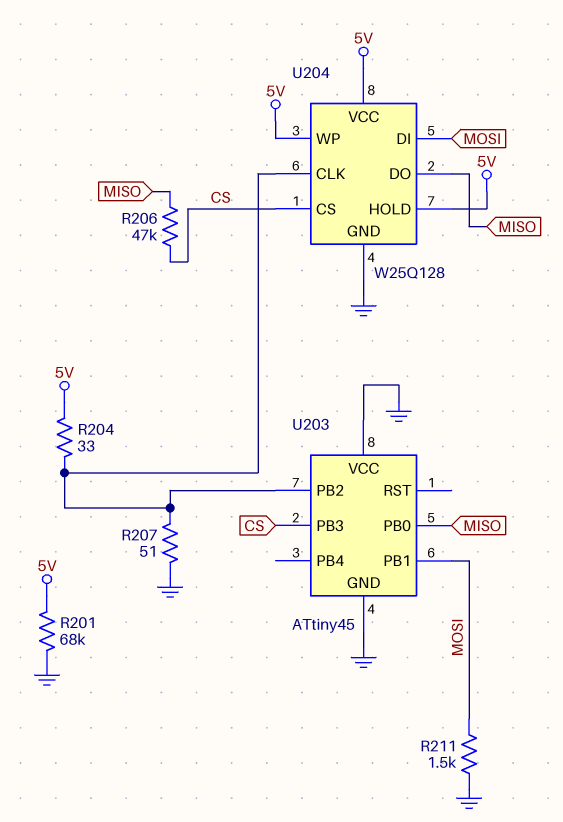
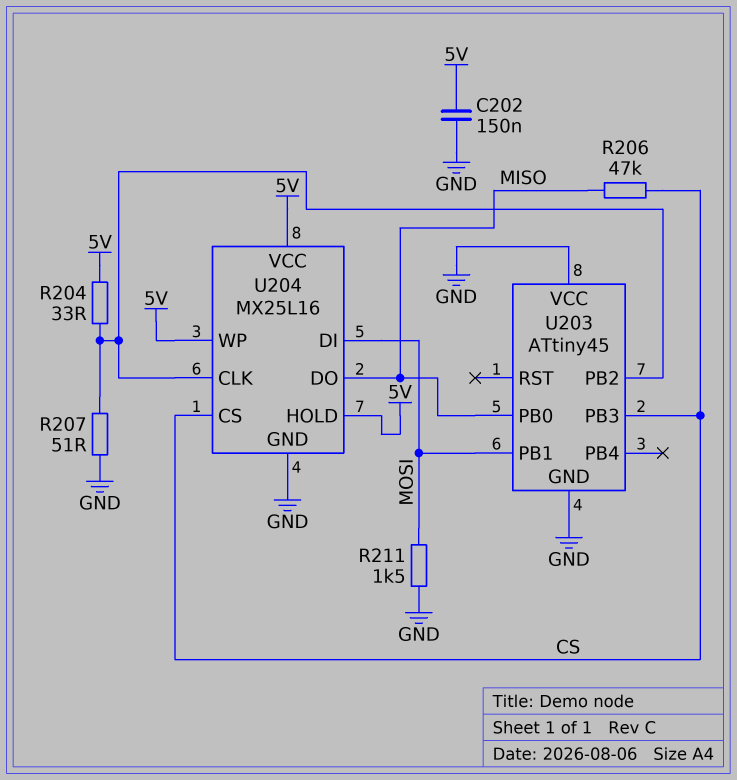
C202: none -> 150nF (5V, GND)
R201: 68k (5V, GND) -> none
U204: W25Q128 -> MX25L16

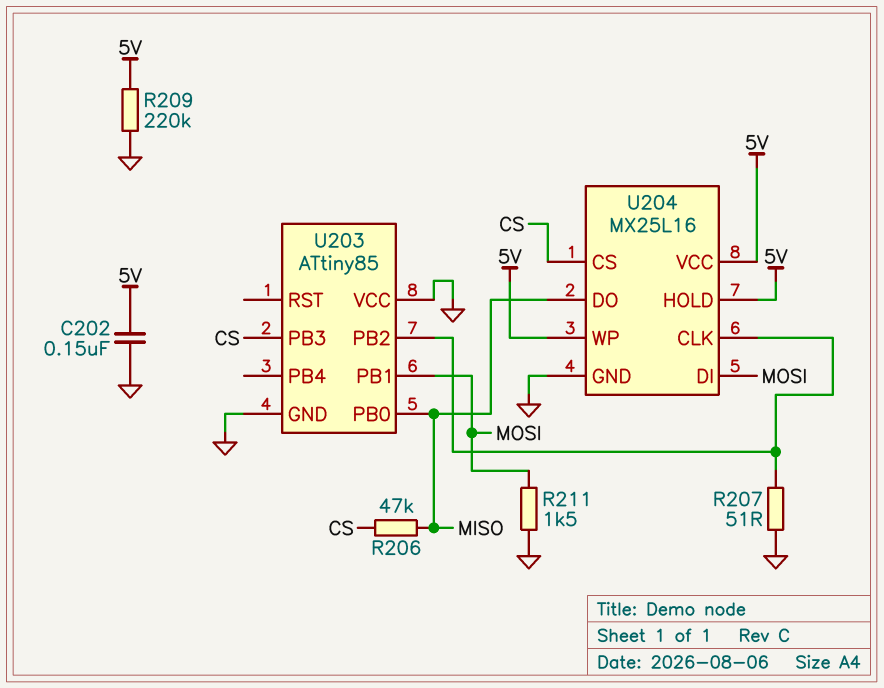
R204: 33 (5V, U203/PB2) -> none
R209: none -> 220k (5V, GND)
U203: ATtiny45 -> ATtiny85

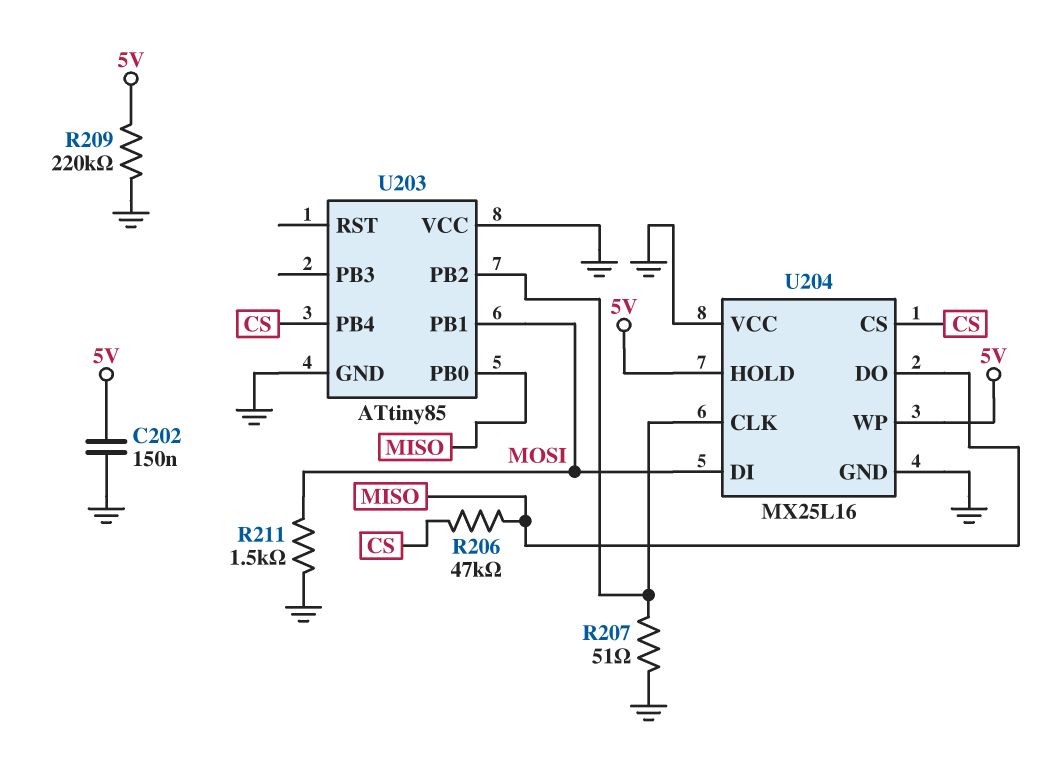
U203 pin PB3: CS -> none
U203 pin PB4: none -> CS
U204 pin VCC: 5V -> GND

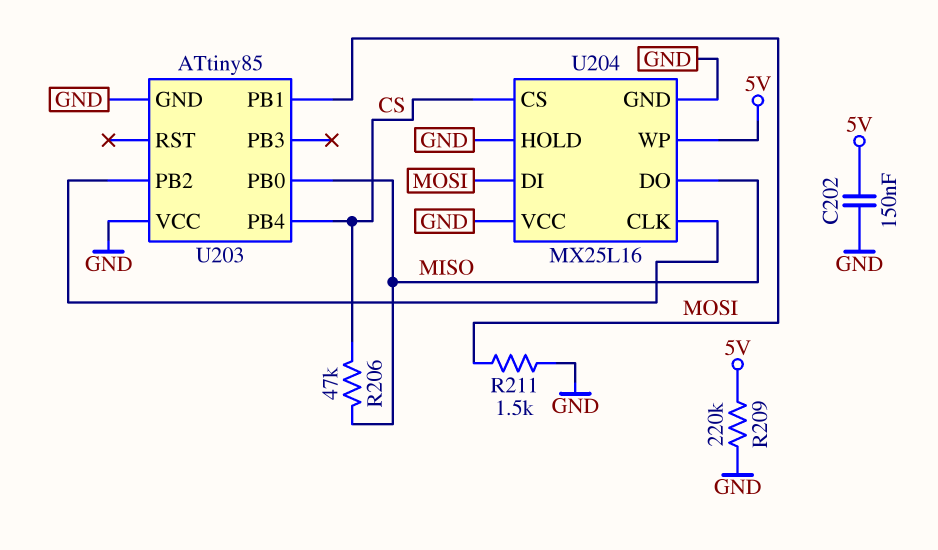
R207: 51 (GND, U203/PB2) -> none
U204 pin HOLD: 5V -> GND

